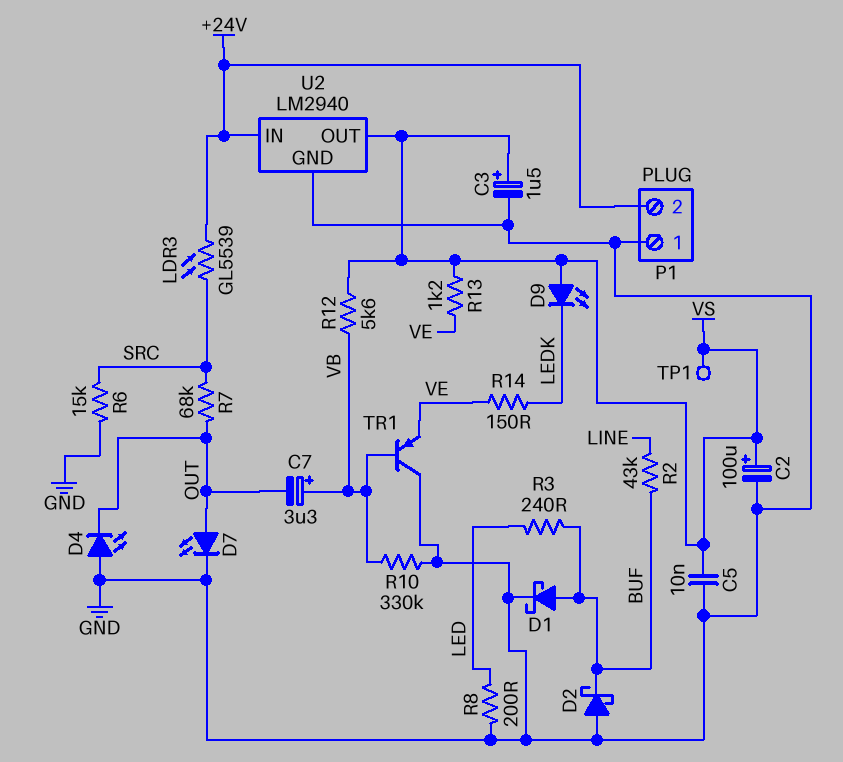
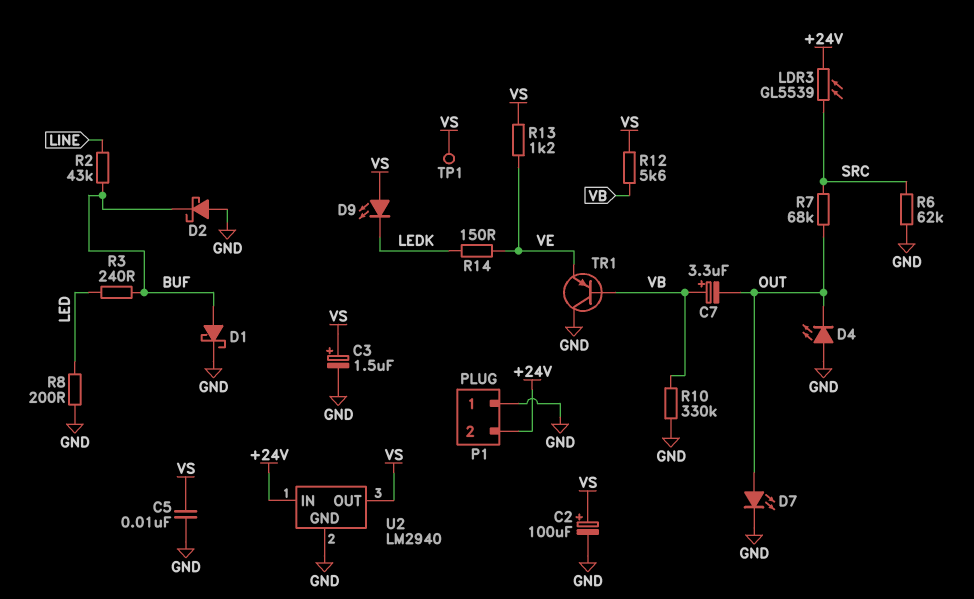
R6: 15k (GND, SRC) -> 62k (GND, SRC)

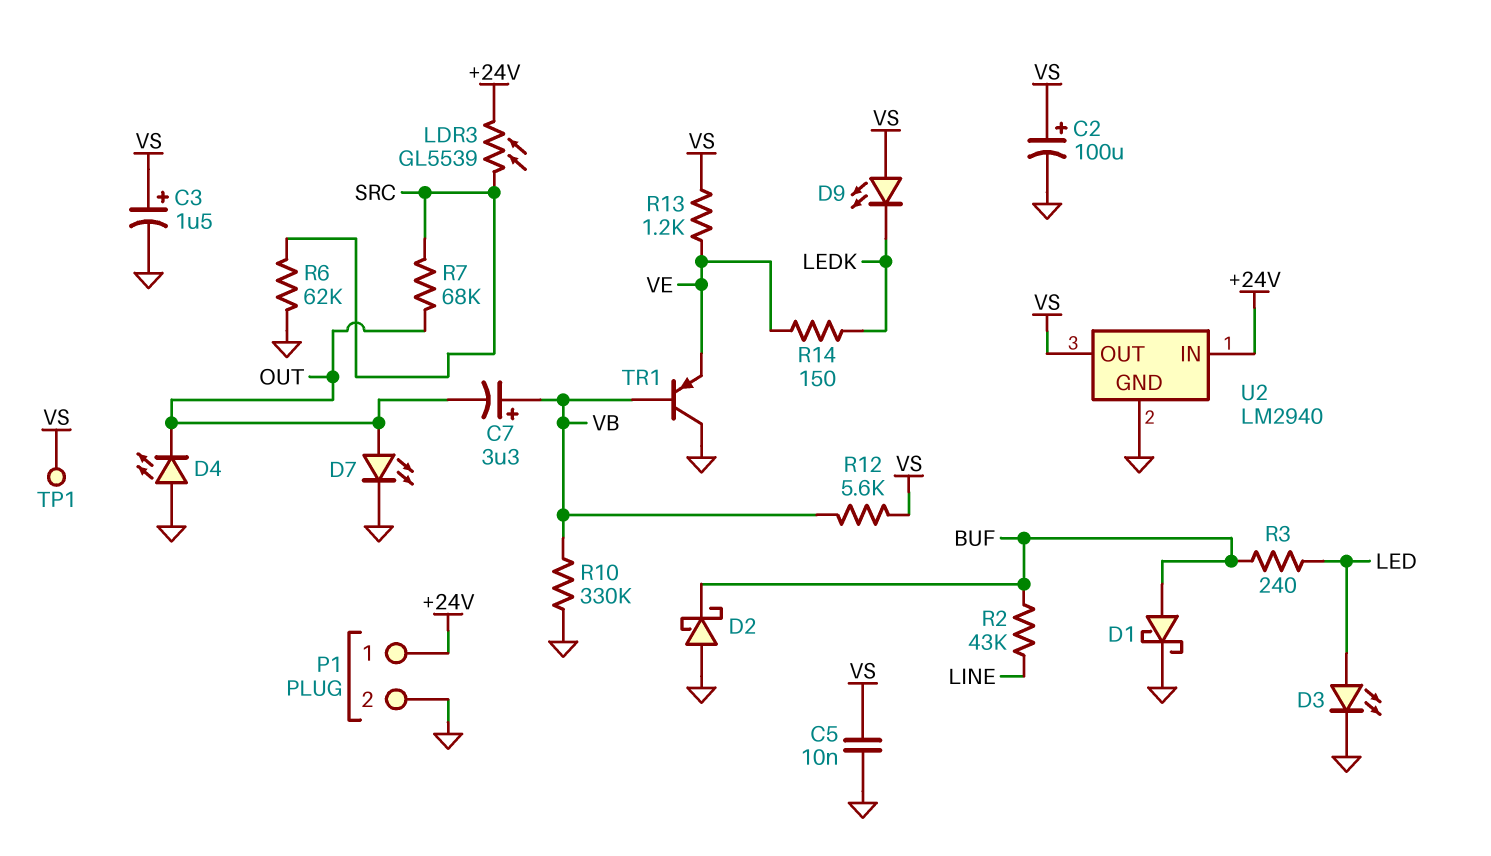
D3: none -> LED (A LED, K GND)
P1 pin 1: GND -> +24V
P1 pin 2: +24V -> GND
R8: 200 (GND, LED) -> none

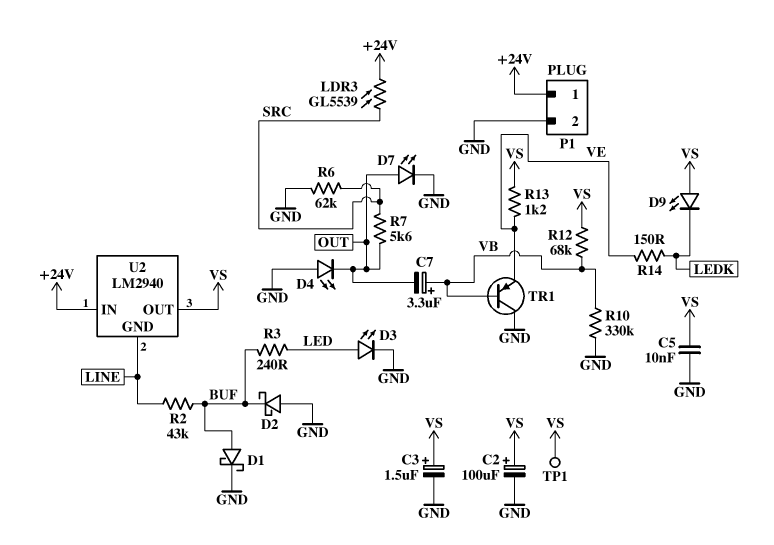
R7: 68k (OUT, SRC) -> 5.6k (OUT, SRC)
R12: 5.6k (VB, VS) -> 68k (VB, VS)
U2 pin GND: GND -> LINE

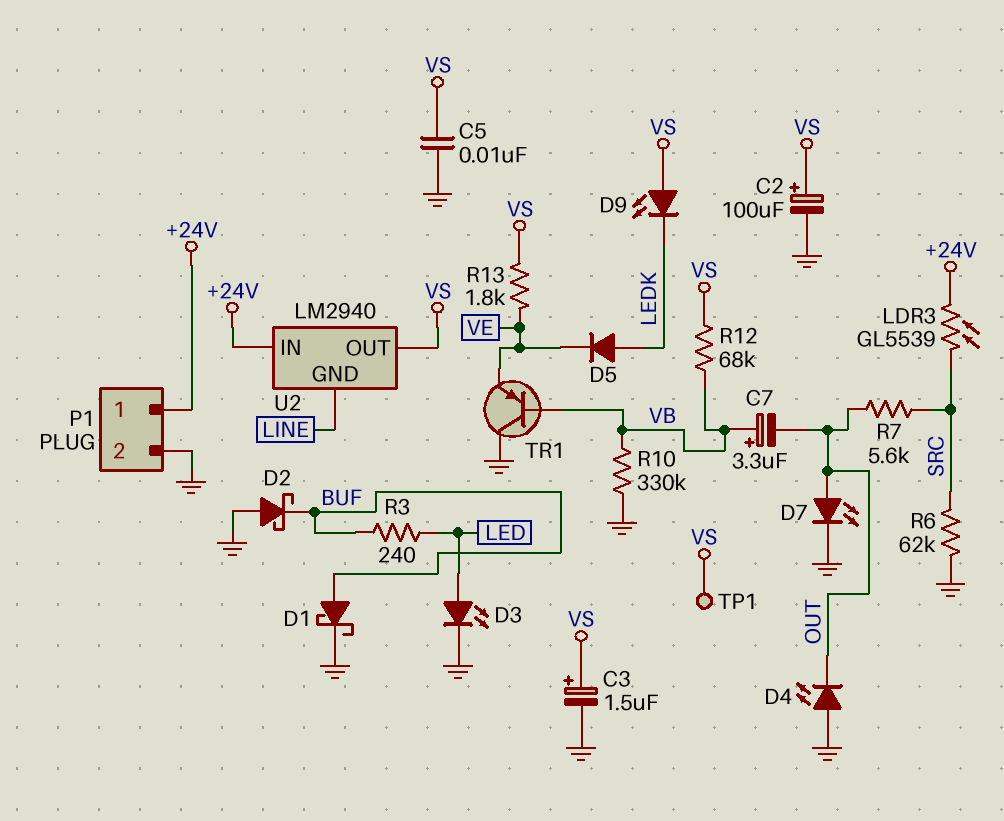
D5: none -> diode (A LEDK, K VE)
R2: 43k (BUF, LINE) -> none
R13: 1.2k (VE, VS) -> 1.8k (VE, VS)
R14: 150 (LEDK, VE) -> none

